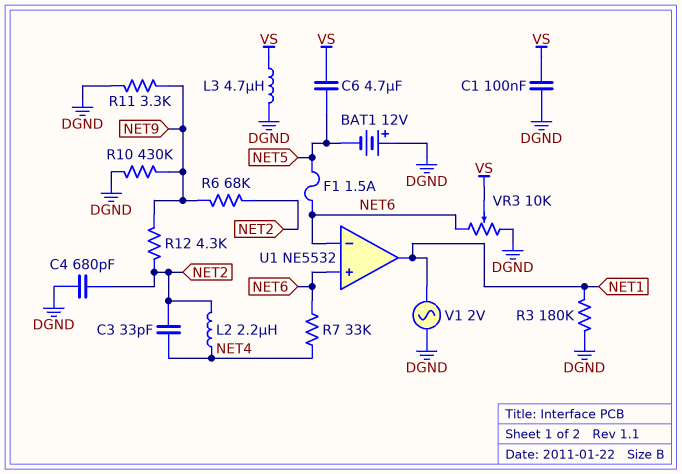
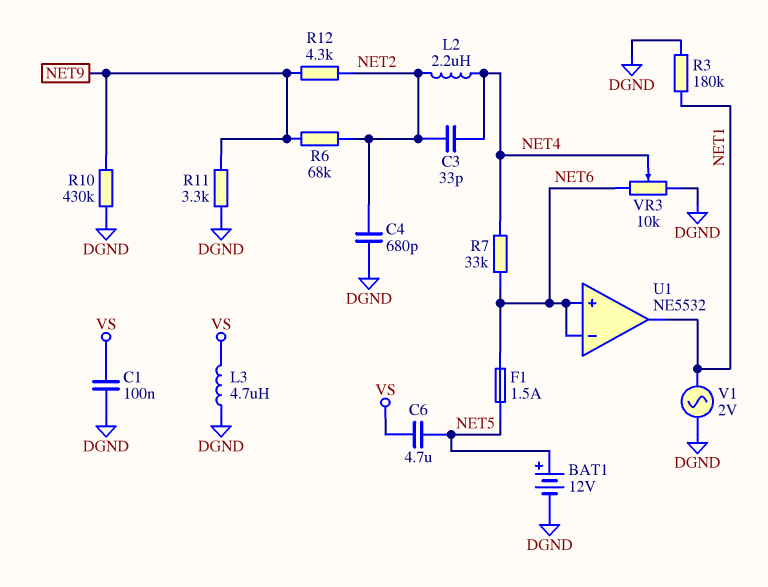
BAT1: 12V (plus DGND, minus NET5) -> 12V (plus NET5, minus DGND)
VR3: 10k (DGND, NET6, wiper VS) -> 10k (DGND, NET6, wiper NET4)

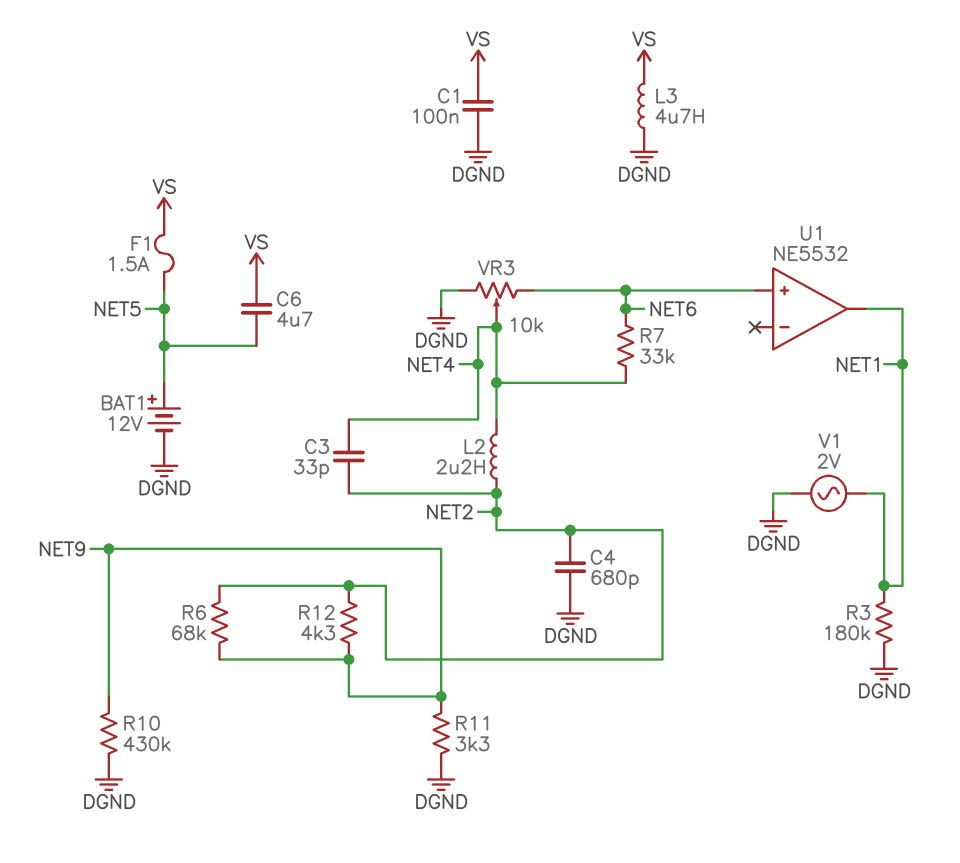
F1: 1.5A (NET5, NET6) -> 1.5A (NET5, VS)
U1 pin in-: NET6 -> none

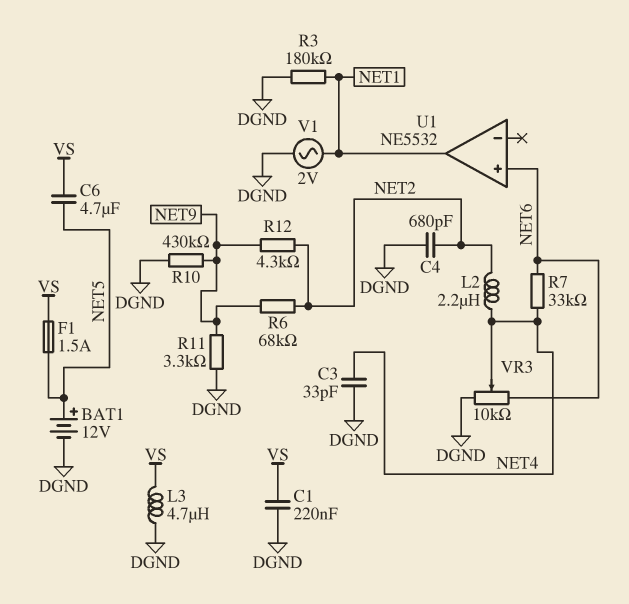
C1: 100nF (DGND, VS) -> 220nF (DGND, VS)
C3: 33pF (NET2, NET4) -> 33pF (DGND, NET4)

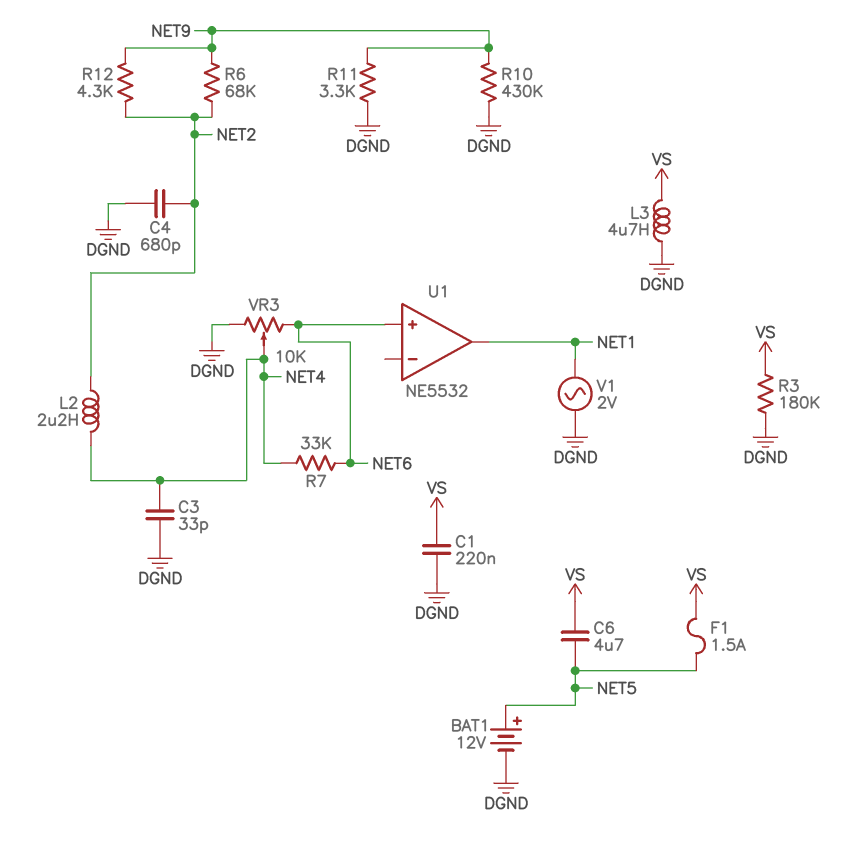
R3: 180k (DGND, NET1) -> 180k (DGND, VS)

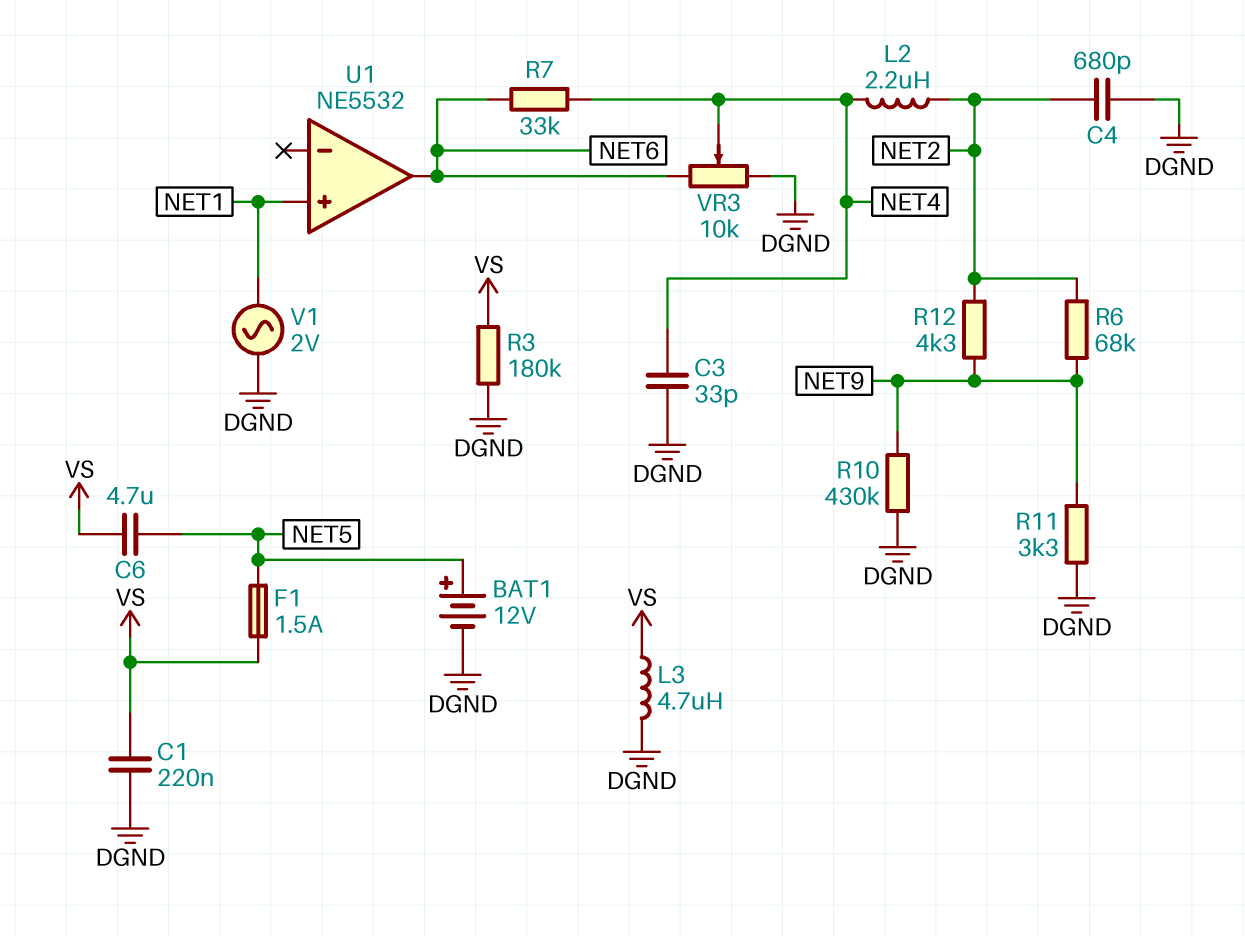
U1 pin in+: NET6 -> NET1
U1 pin out: NET1 -> NET6

